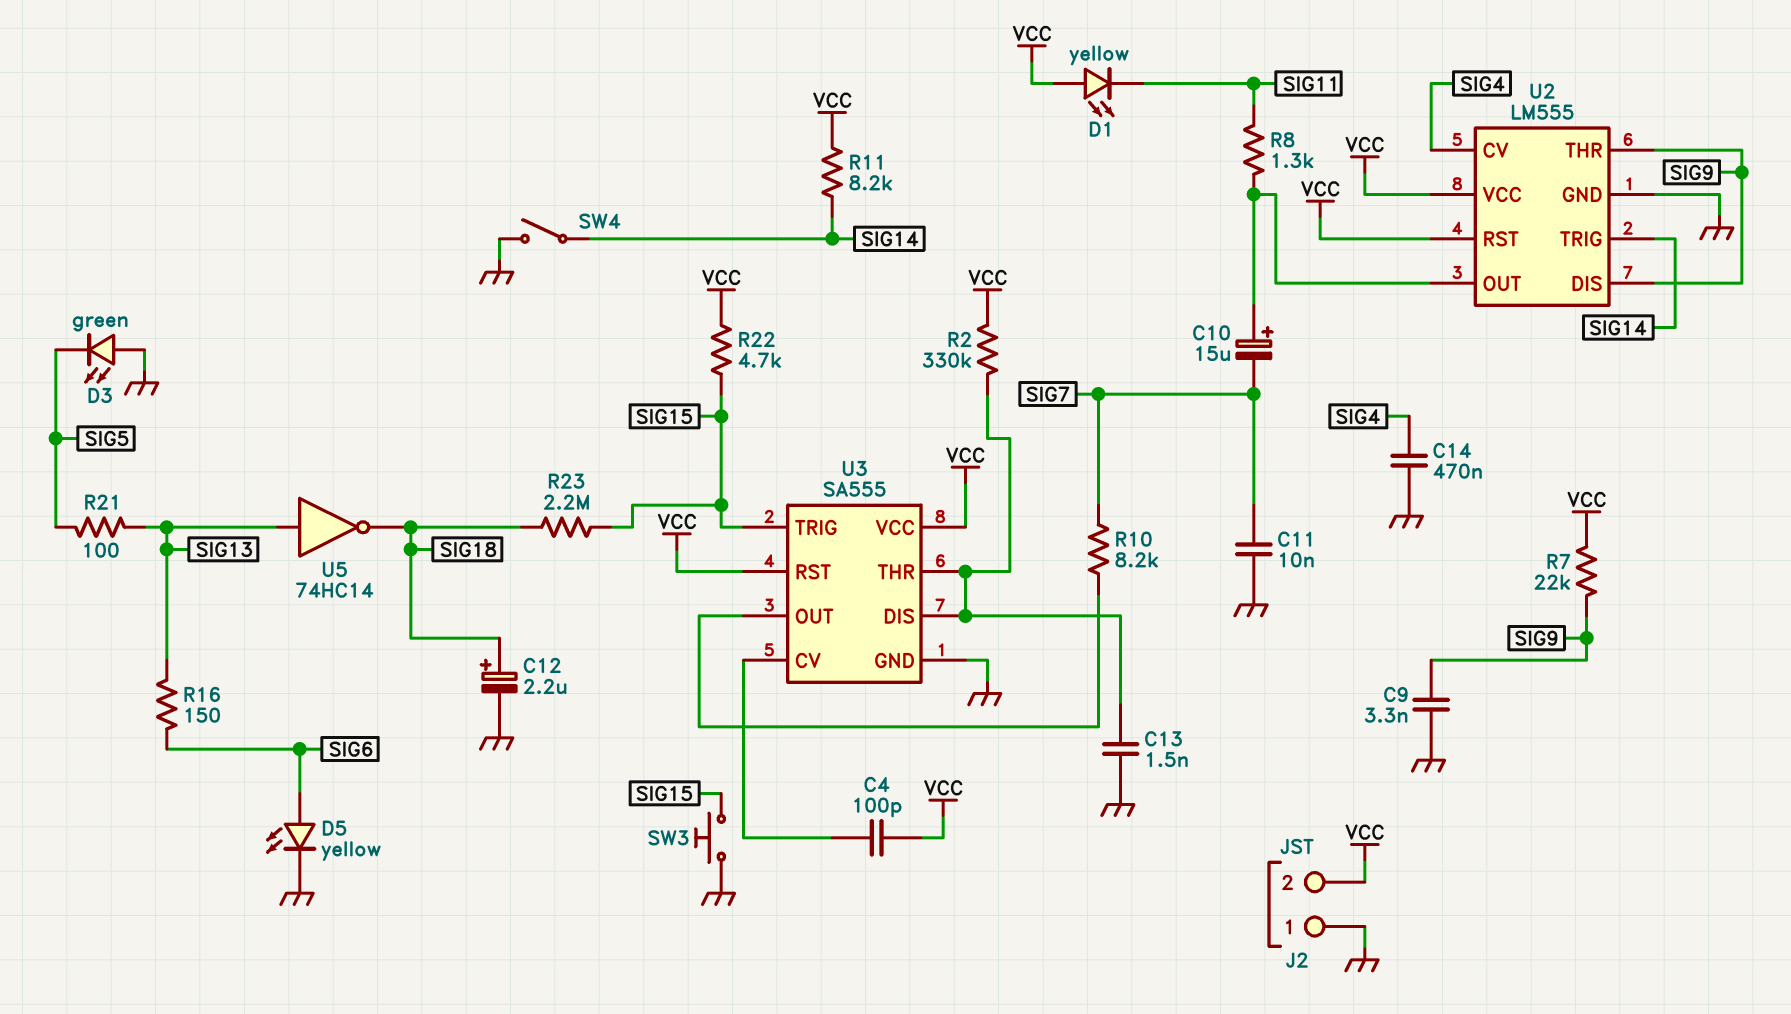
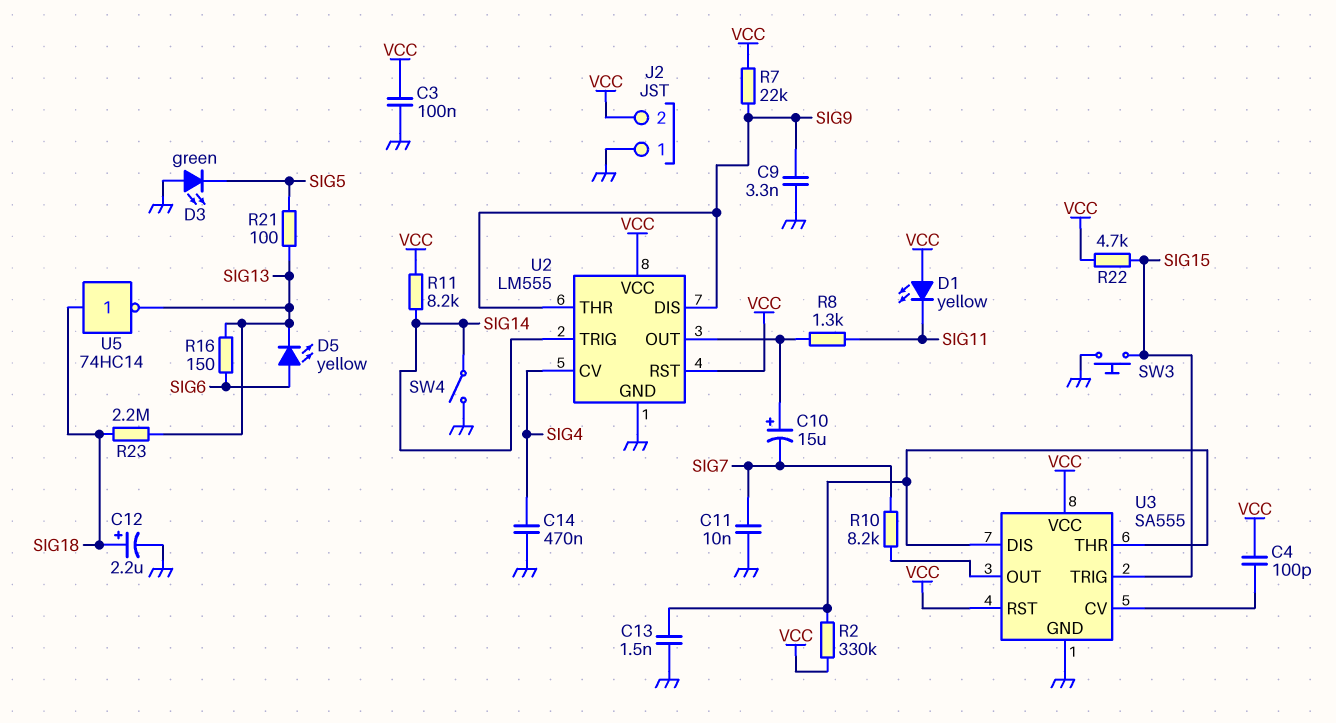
C3: none -> 100nF (GND, VCC)
D5: LED yellow (A SIG6, K GND) -> LED yellow (A SIG6, K SIG13)
R23: 2.2M (SIG15, SIG18) -> 2.2M (SIG13, SIG18)
U5: NOT 74HC14 (in SIG13, out SIG18) -> NOT 74HC14 (in SIG18, out SIG13)

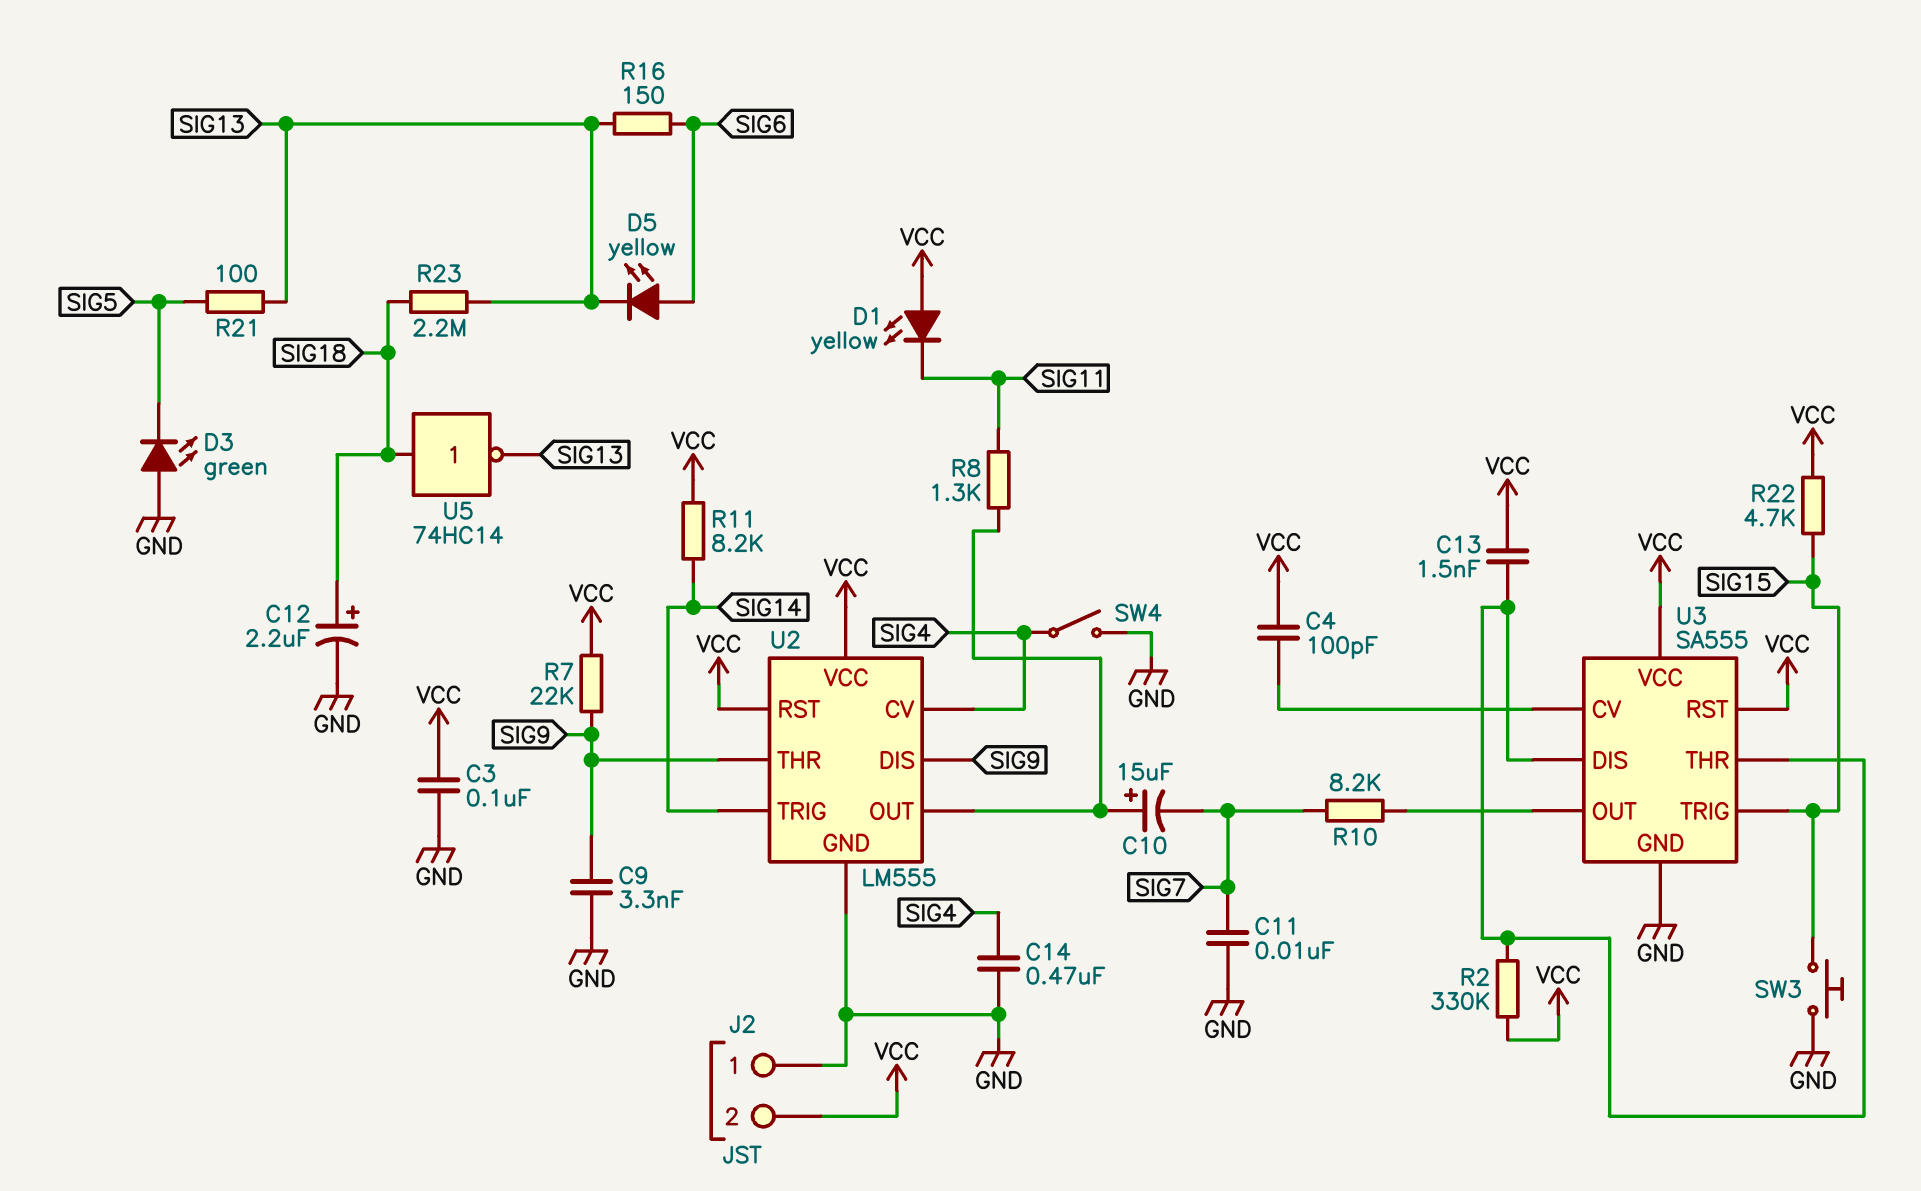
C13: 1.5nF (GND, U3/DIS) -> 1.5nF (U3/DIS, VCC)
SW4: switch (GND, SIG14) -> switch (GND, SIG4)

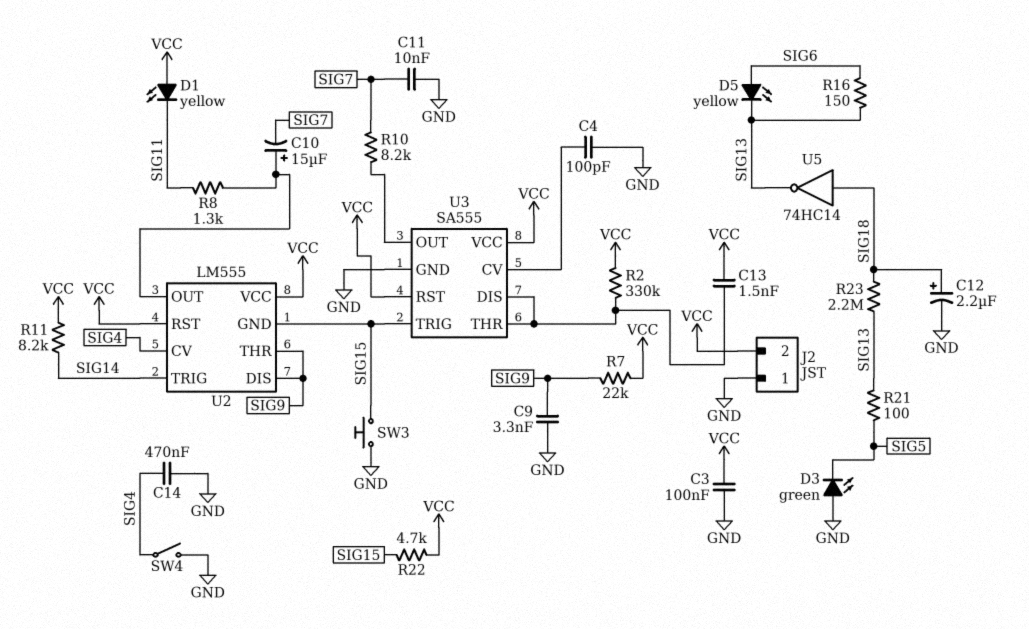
C4: 100pF (U3/CV, VCC) -> 100pF (GND, U3/CV)
U2 pin GND: GND -> SIG15

